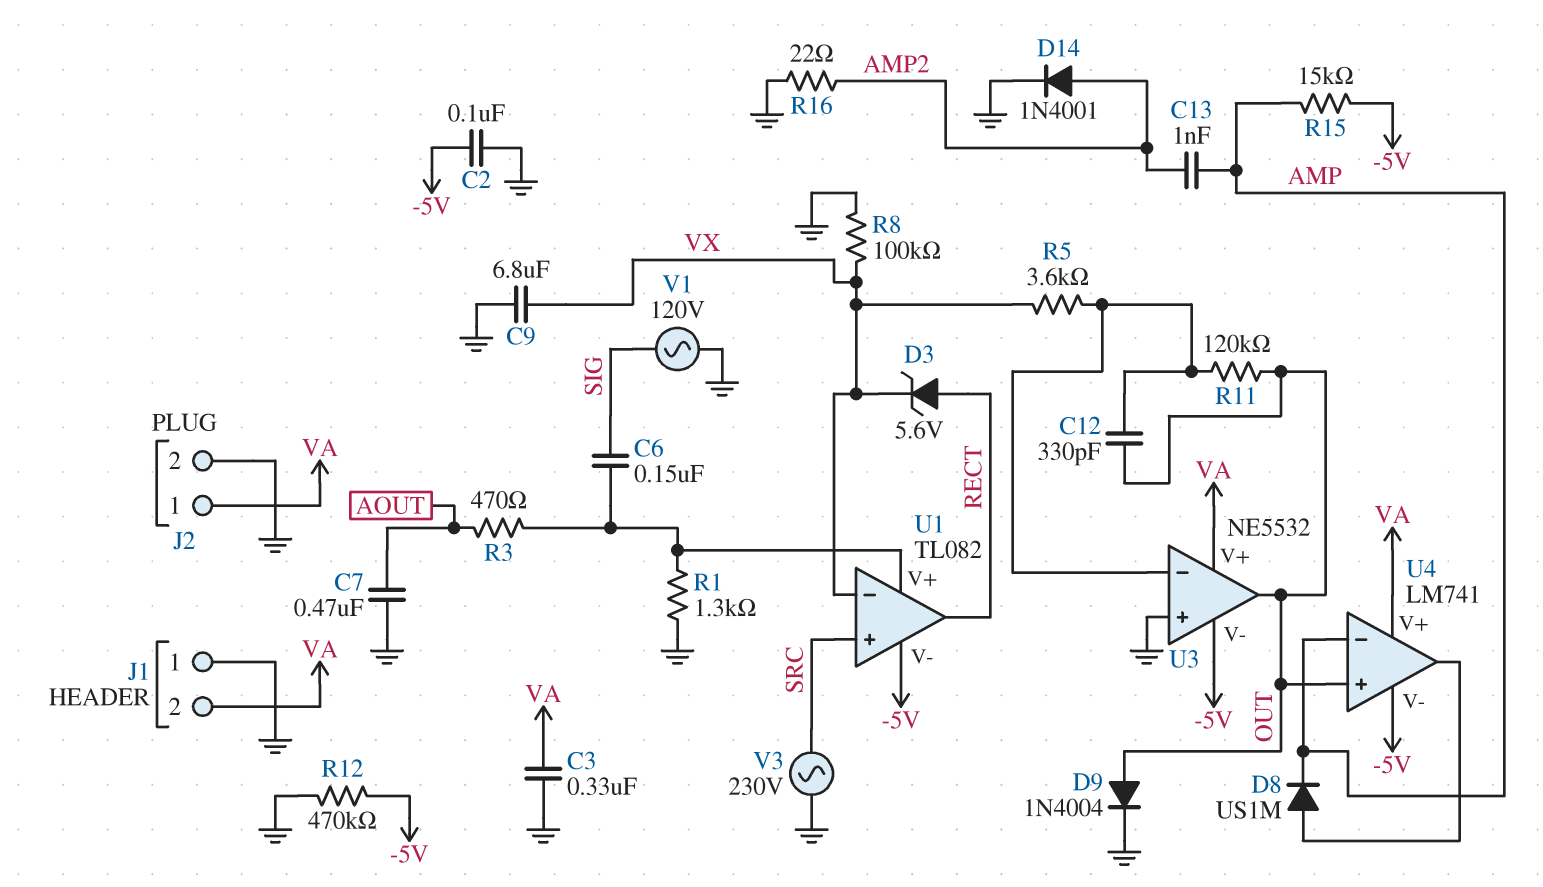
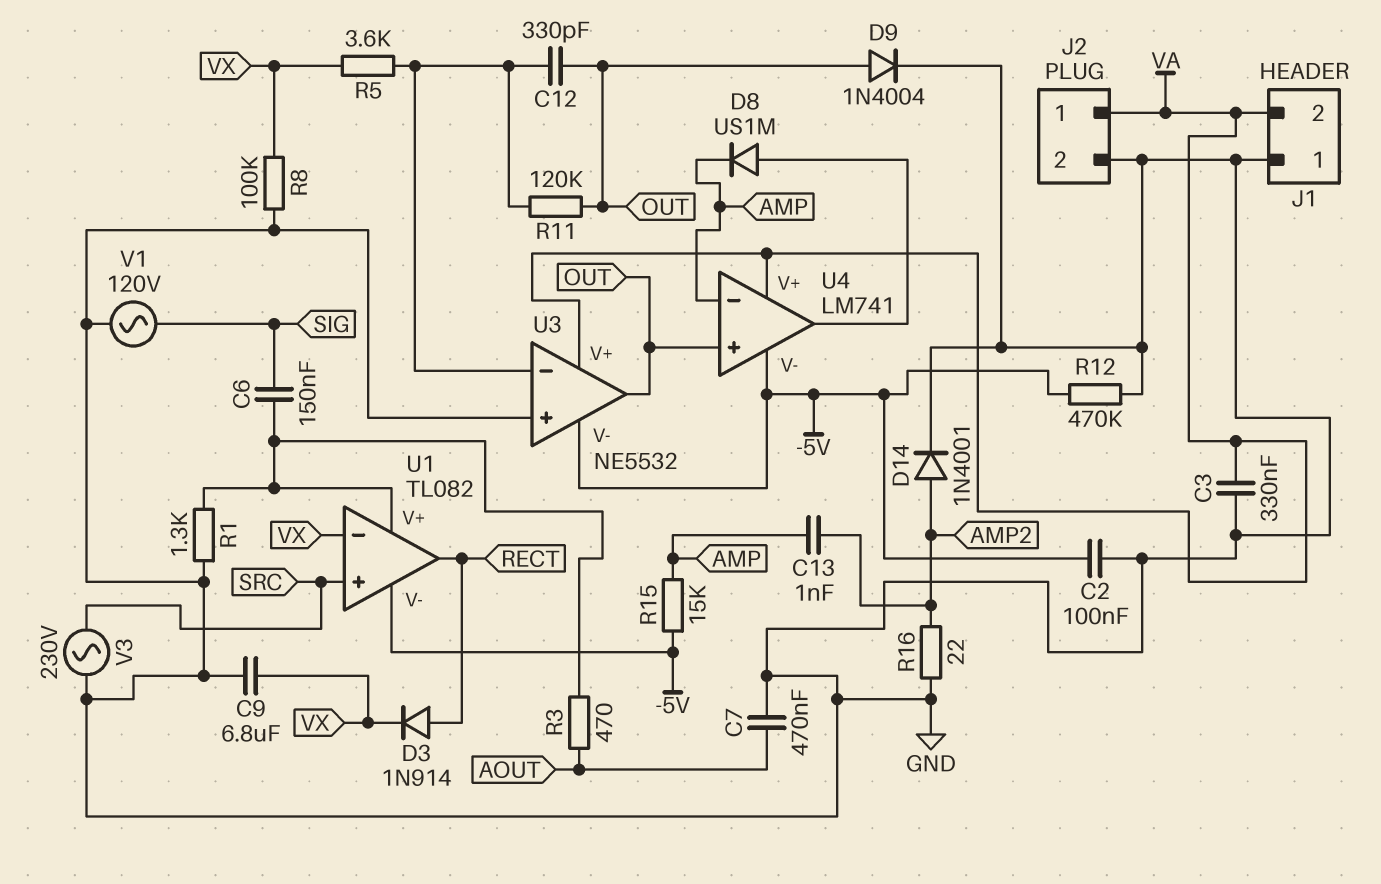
D3: zener 5.6V (A RECT, K VX) -> diode 1N914 (A RECT, K VX)

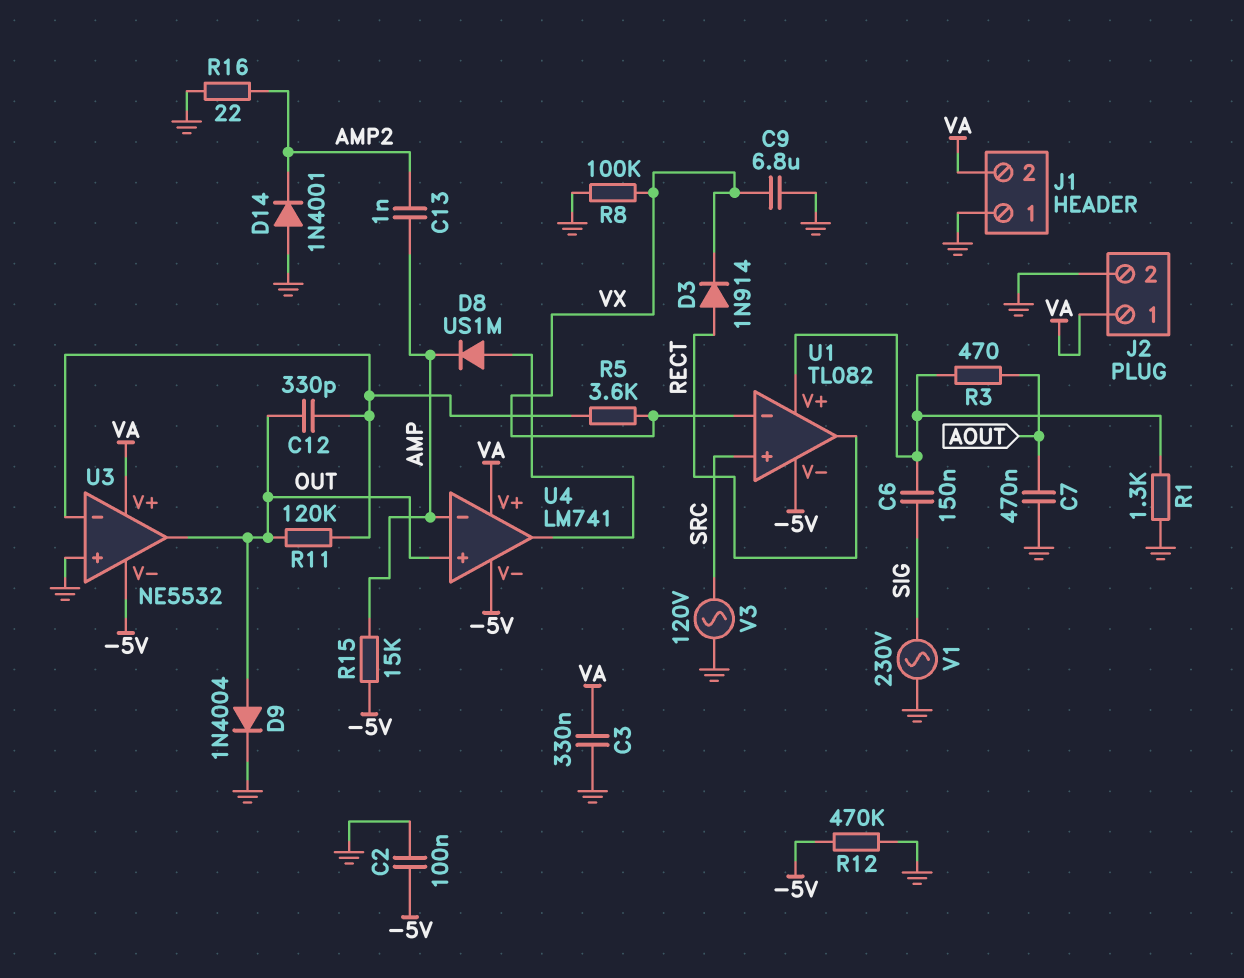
D14: diode 1N4001 (A AMP2, K GND) -> diode 1N4001 (A GND, K AMP2)
V1: AC 120V (GND, SIG) -> AC 230V (GND, SIG)
V3: AC 230V (GND, SRC) -> AC 120V (GND, SRC)

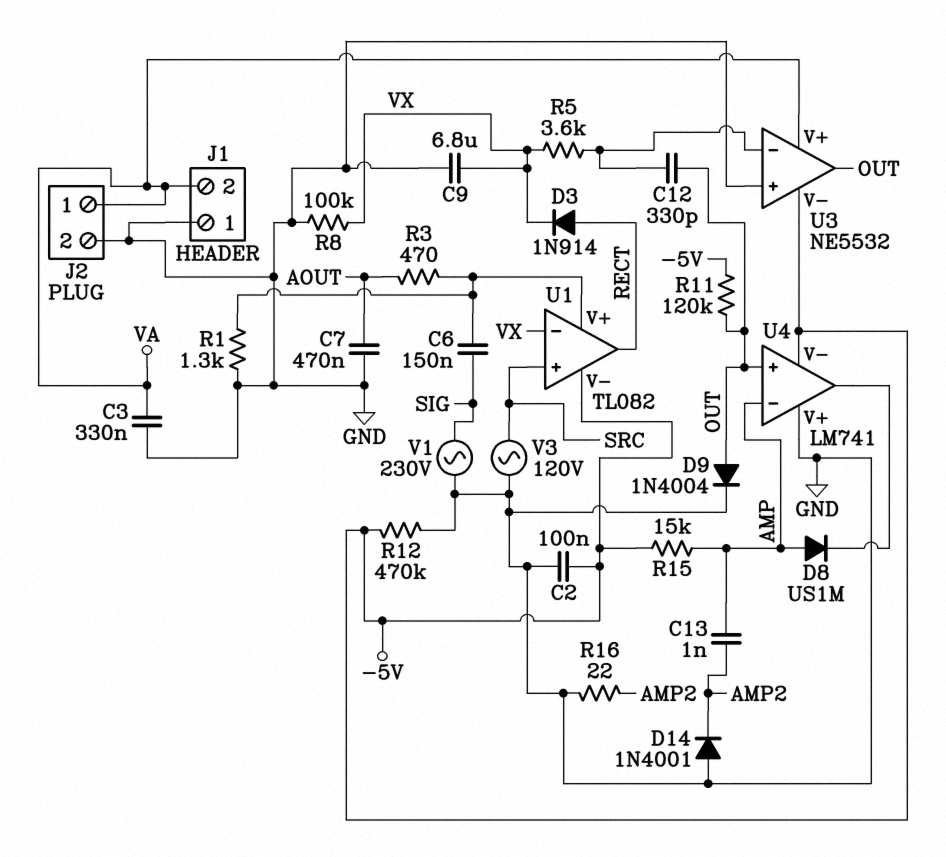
D8: diode US1M (A U4/out, K AMP) -> diode US1M (A AMP, K U4/out)
R11: 120k (OUT, U3/in-) -> 120k (-5V, OUT)
U4 pin V+: VA -> GND

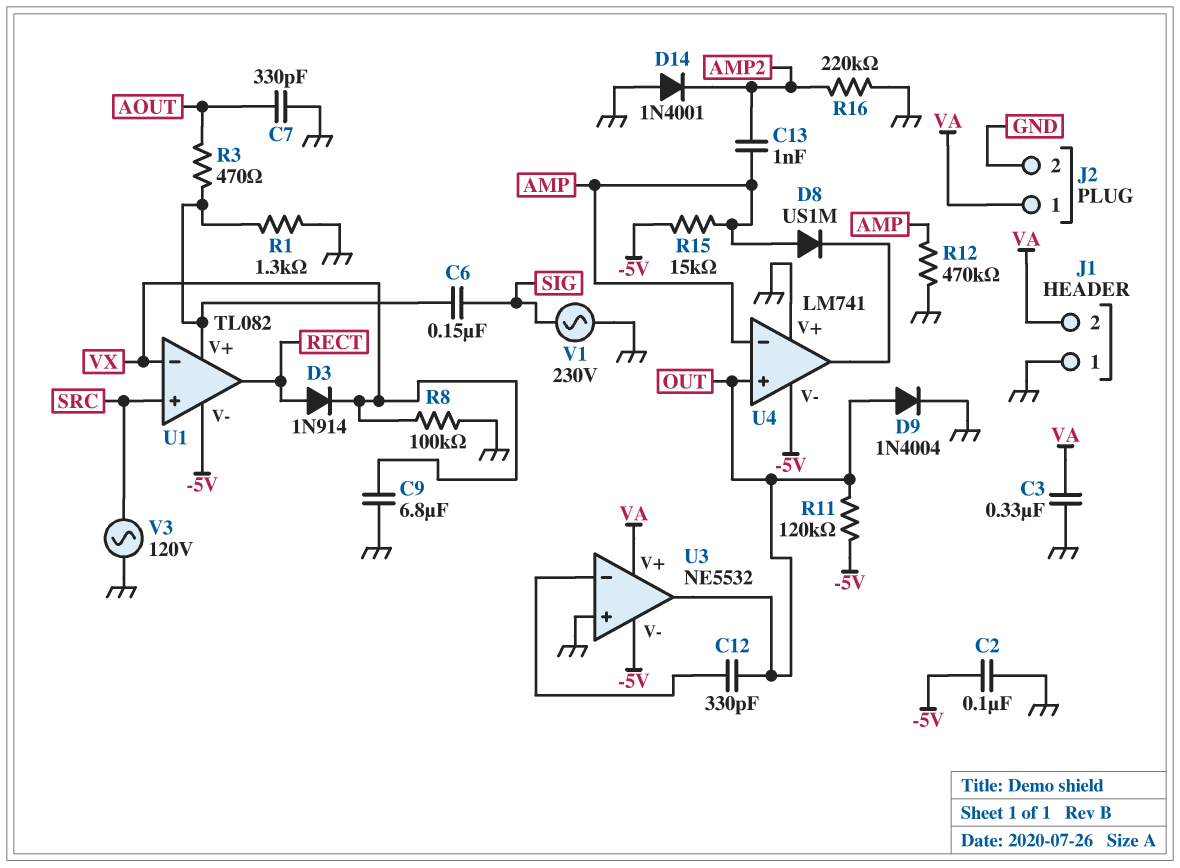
C7: 470nF (AOUT, GND) -> 330pF (AOUT, GND)
R5: 3.6k (U3/in-, VX) -> none
R12: 470k (-5V, GND) -> 470k (AMP, GND)
R16: 22 (AMP2, GND) -> 220k (AMP2, GND)

